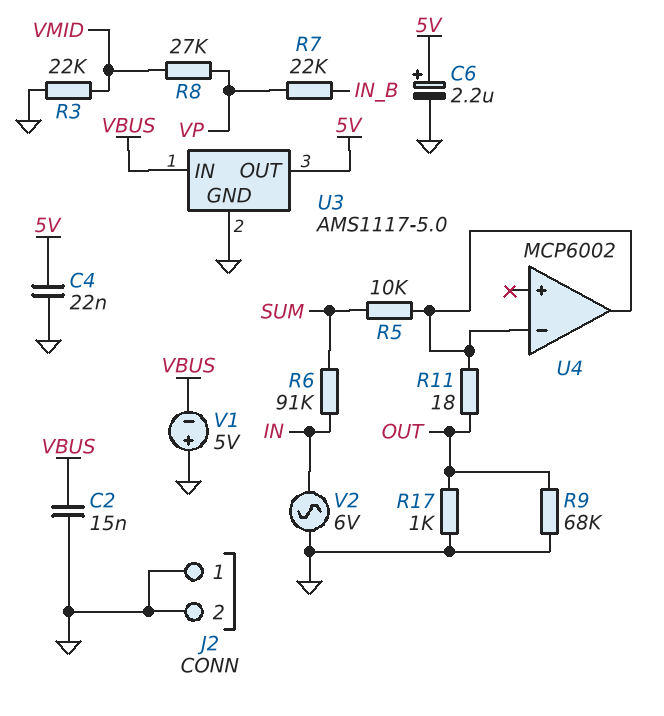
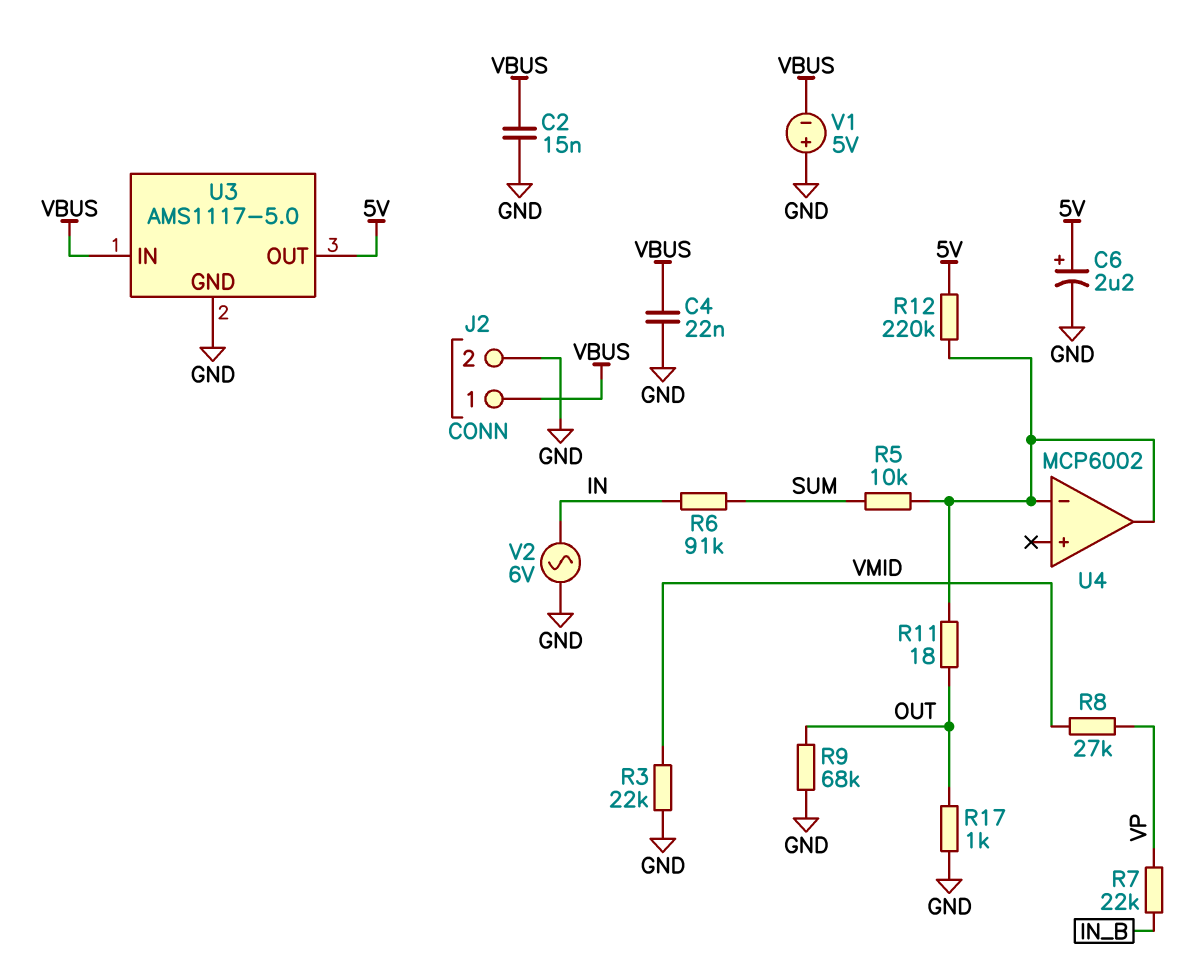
C4: 22nF (5V, GND) -> 22nF (GND, VBUS)
J2 pin 1: GND -> VBUS
R12: none -> 220k (5V, U4/in-)

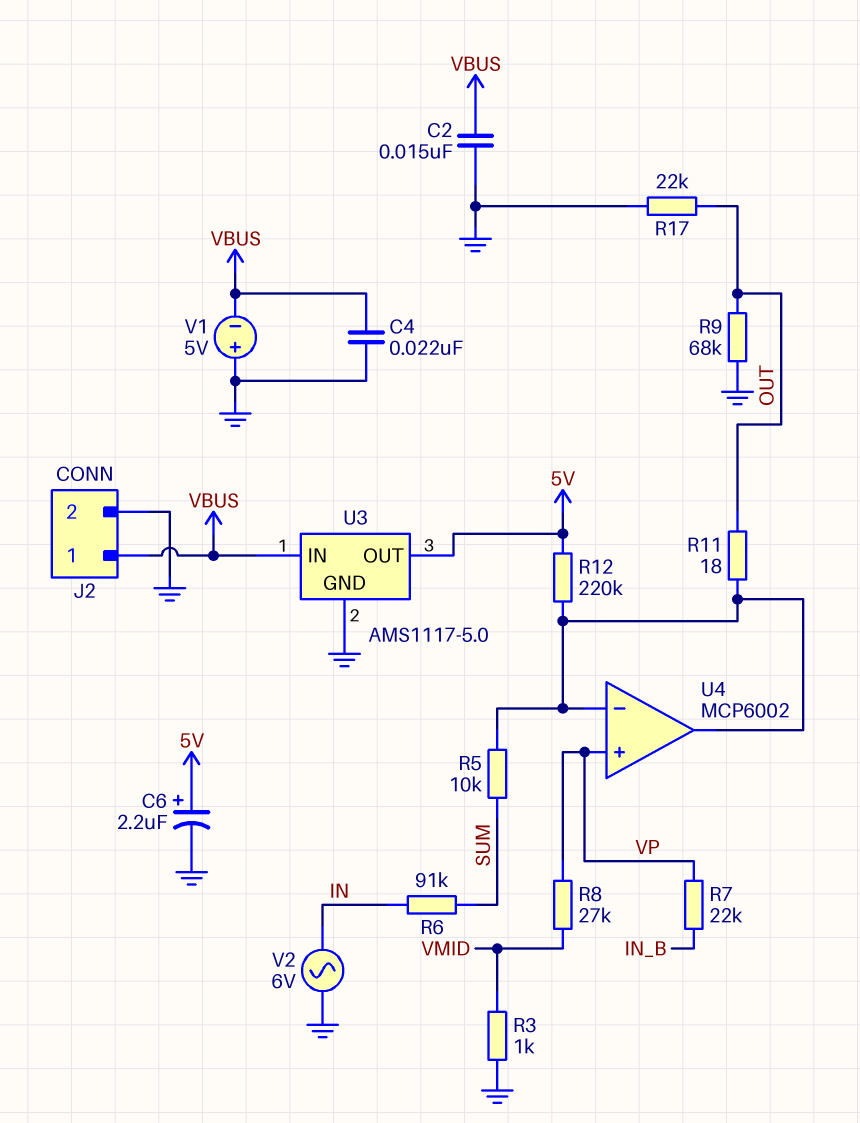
R3: 22k (GND, VMID) -> 1k (GND, VMID)
R17: 1k (GND, OUT) -> 22k (GND, OUT)
U4 pin in+: none -> VP

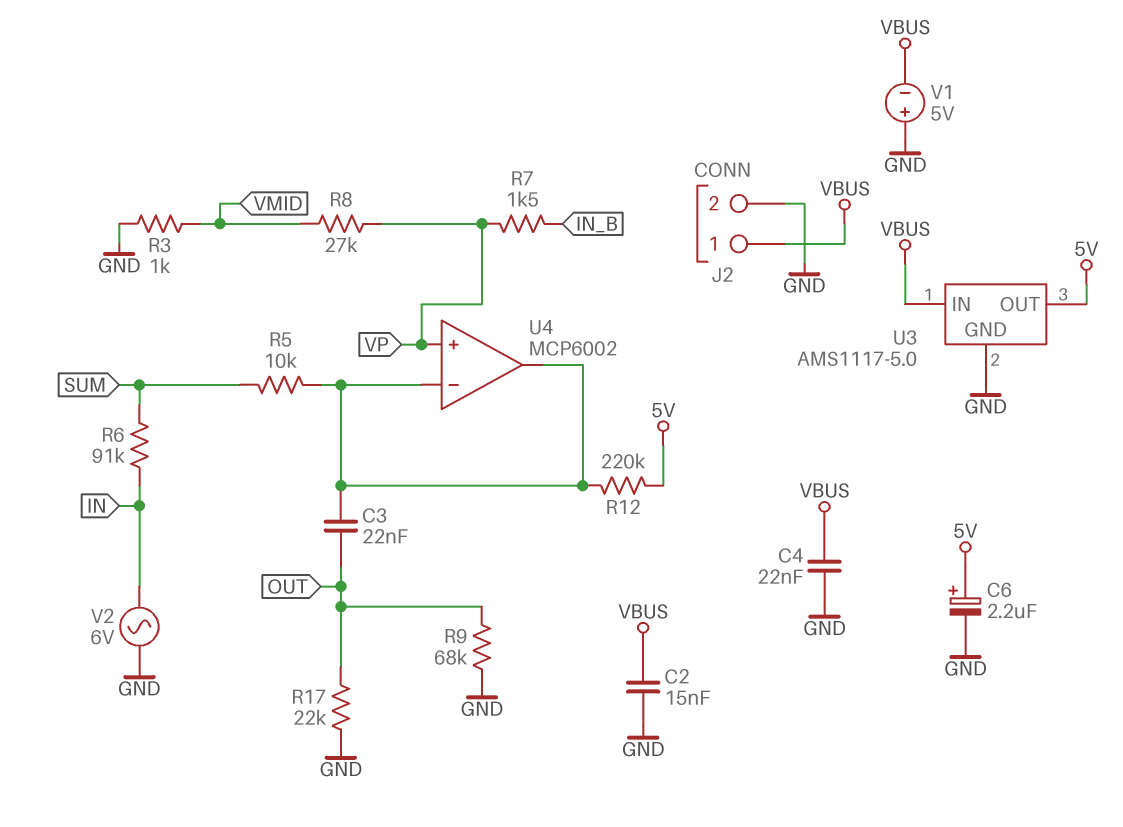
C3: none -> 22nF (OUT, U4/in-)
R7: 22k (IN_B, VP) -> 1.5k (IN_B, VP)
R11: 18 (OUT, U4/in-) -> none

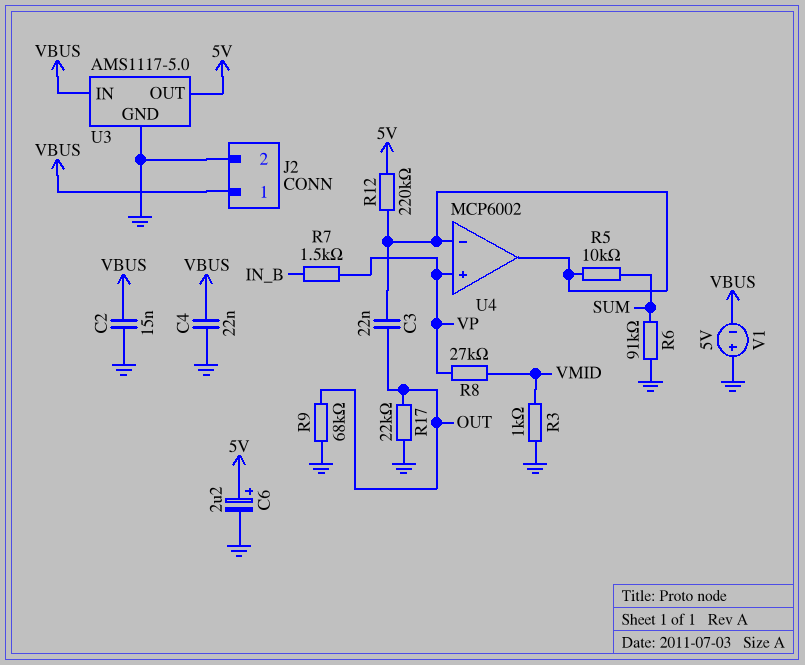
R6: 91k (IN, SUM) -> 91k (GND, SUM)
V2: AC 6V (GND, IN) -> none

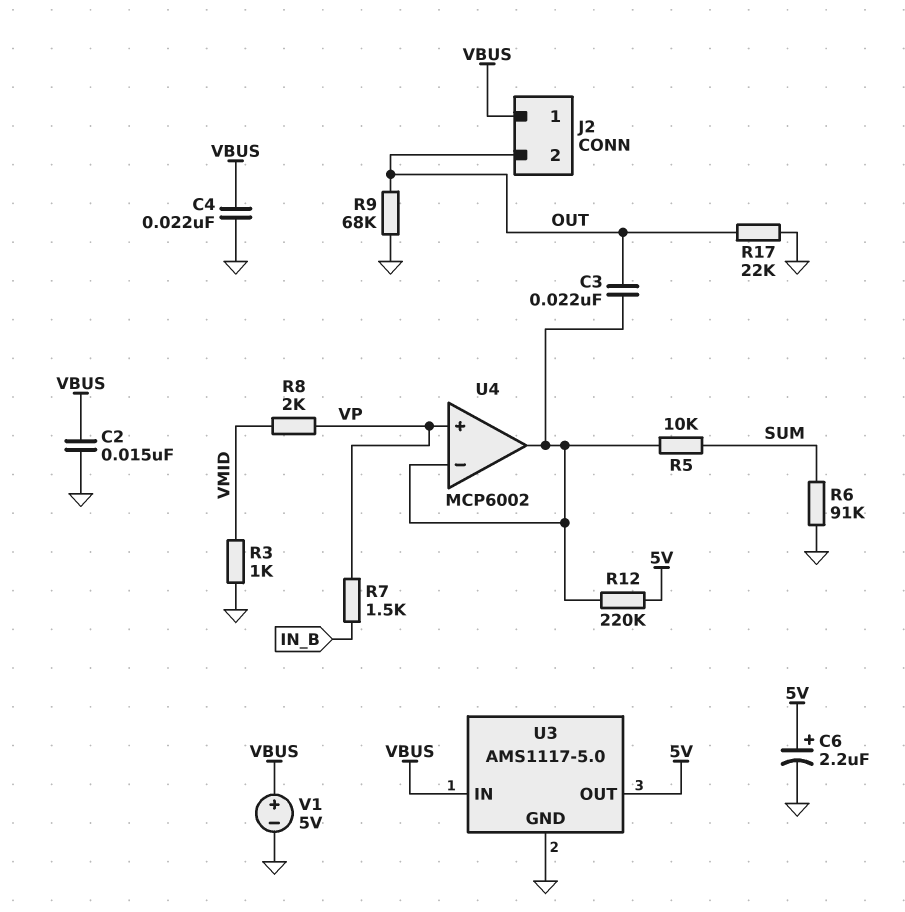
J2 pin 2: GND -> OUT
R8: 27k (VMID, VP) -> 2k (VMID, VP)
V1: 5V (plus GND, minus VBUS) -> 5V (plus VBUS, minus GND)

